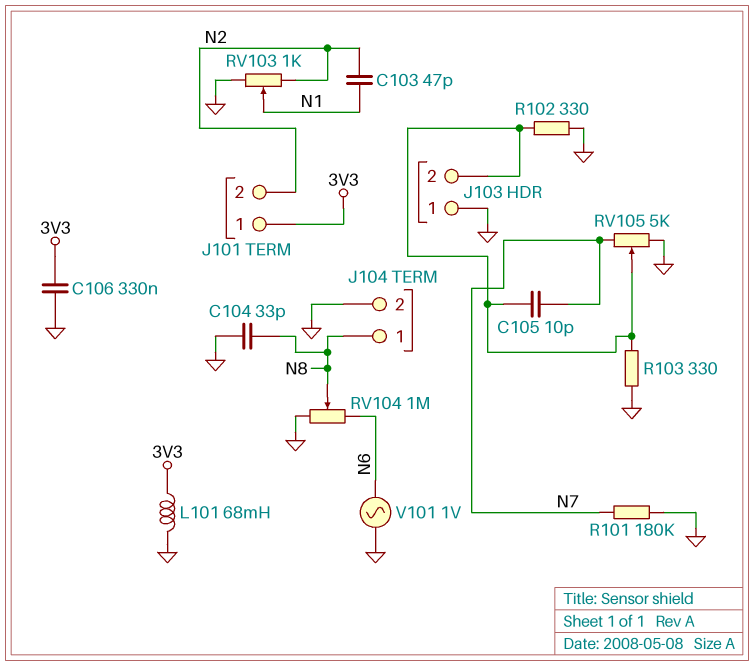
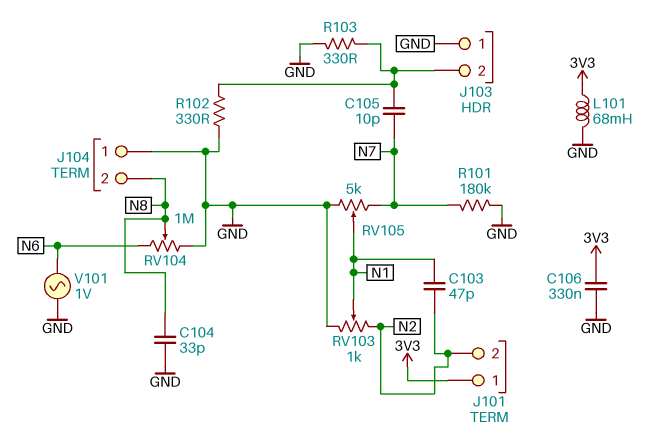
J104 pin 1: N8 -> GND
J104 pin 2: GND -> N8
RV105: 5k (GND, N7, wiper J103/2) -> 5k (GND, N7, wiper N1)

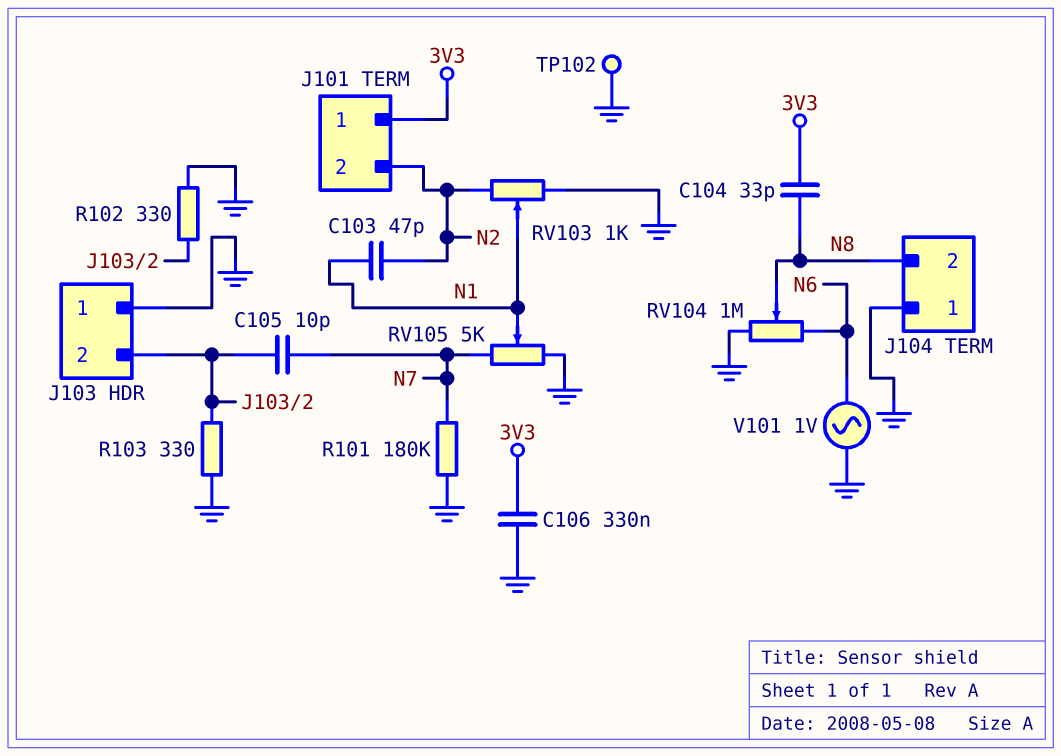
C104: 33pF (GND, N8) -> 33pF (3V3, N8)
L101: 68mH (3V3, GND) -> none
TP102: none -> test point (GND)

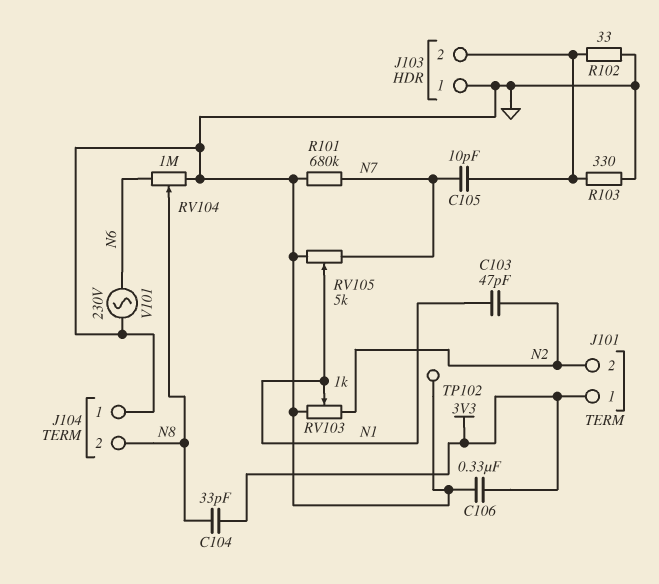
R101: 180k (GND, N7) -> 680k (GND, N7)
R102: 330 (GND, J103/2) -> 33 (GND, J103/2)
V101: AC 1V (GND, N6) -> AC 230V (GND, N6)

